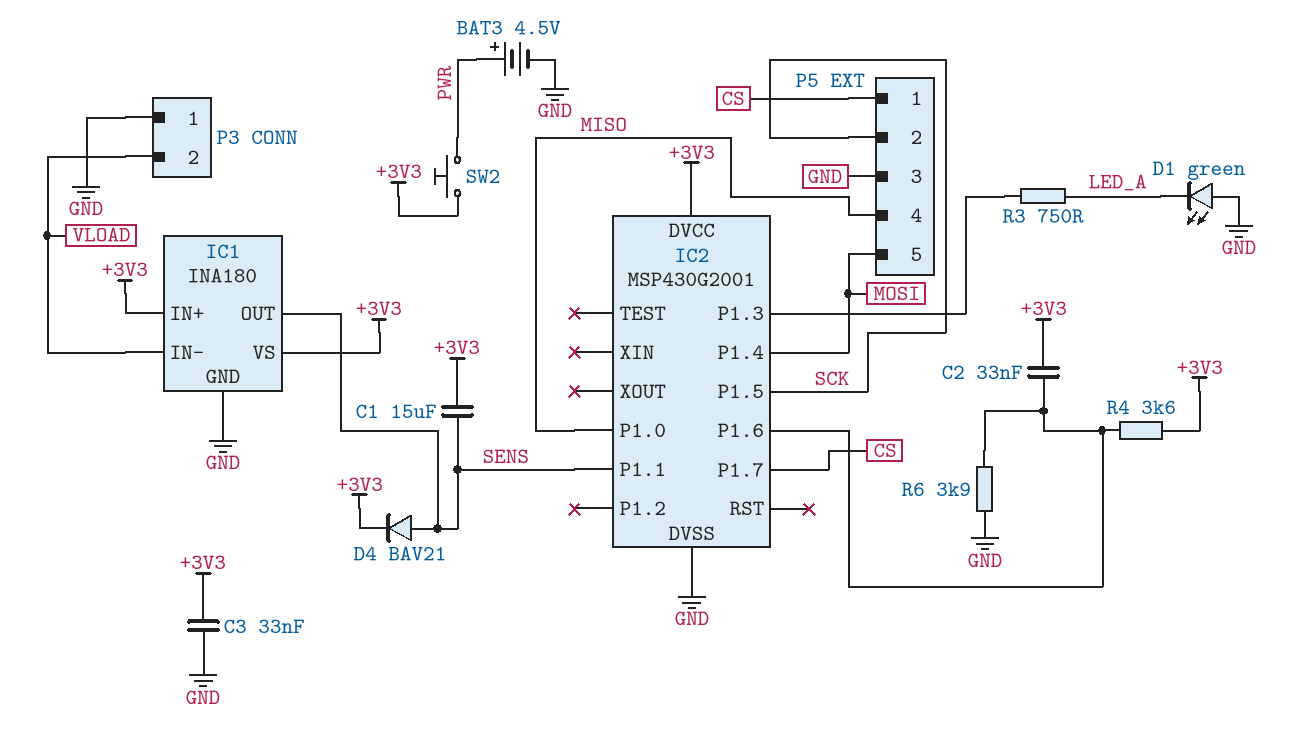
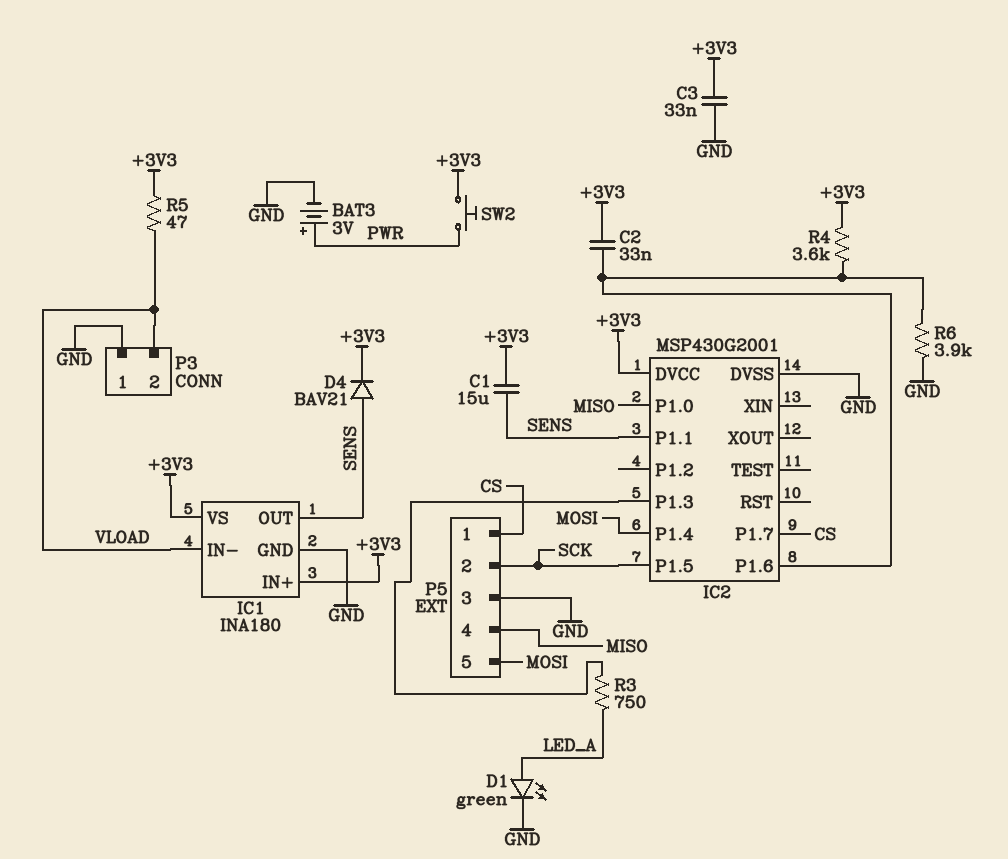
BAT3: 4.5V (plus PWR, minus GND) -> 3V (plus PWR, minus GND)
D1: LED green (A GND, K LED_A) -> LED green (A LED_A, K GND)
R5: none -> 47 (+3V3, VLOAD)

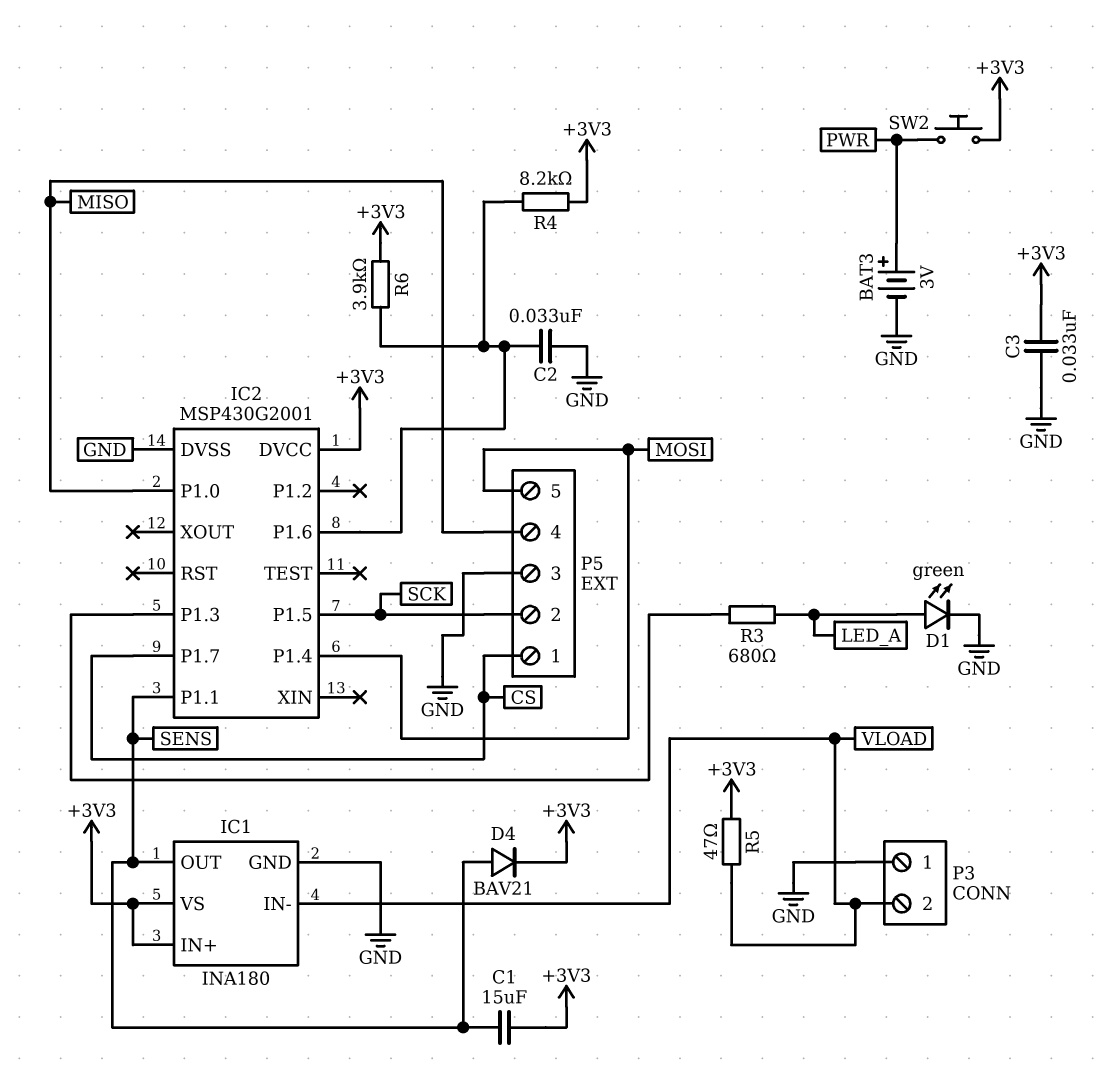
C2: 33nF (+3V3, IC2/P1.6) -> 33nF (GND, IC2/P1.6)
R3: 750 (IC2/P1.3, LED_A) -> 680 (IC2/P1.3, LED_A)
R4: 3.6k (+3V3, IC2/P1.6) -> 8.2k (+3V3, IC2/P1.6)
R6: 3.9k (GND, IC2/P1.6) -> 3.9k (+3V3, IC2/P1.6)

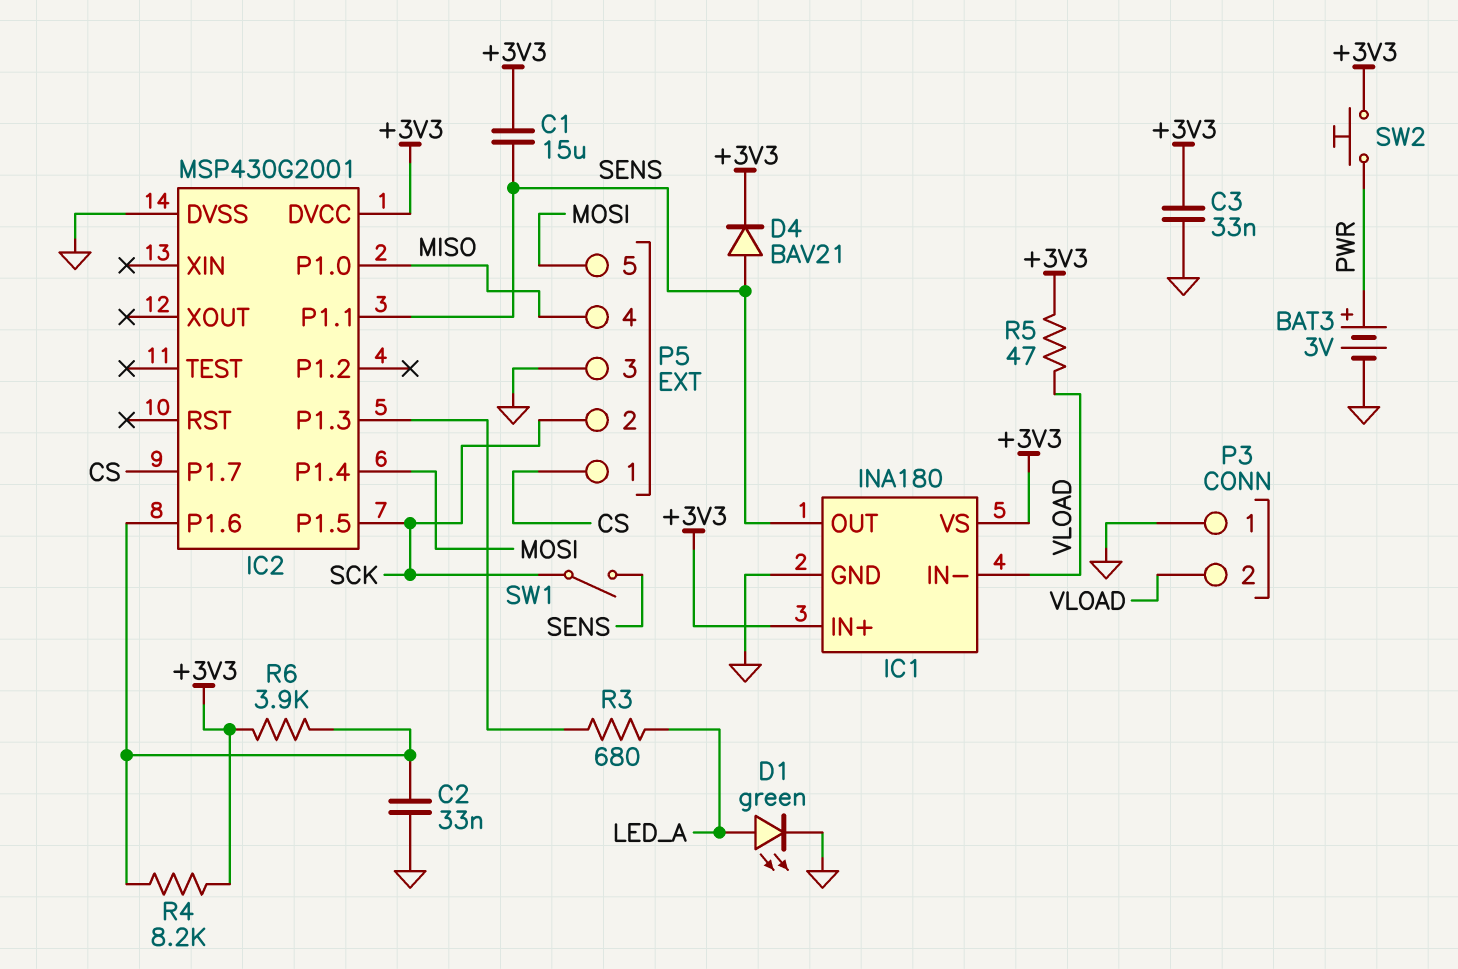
SW1: none -> switch (SCK, SENS)

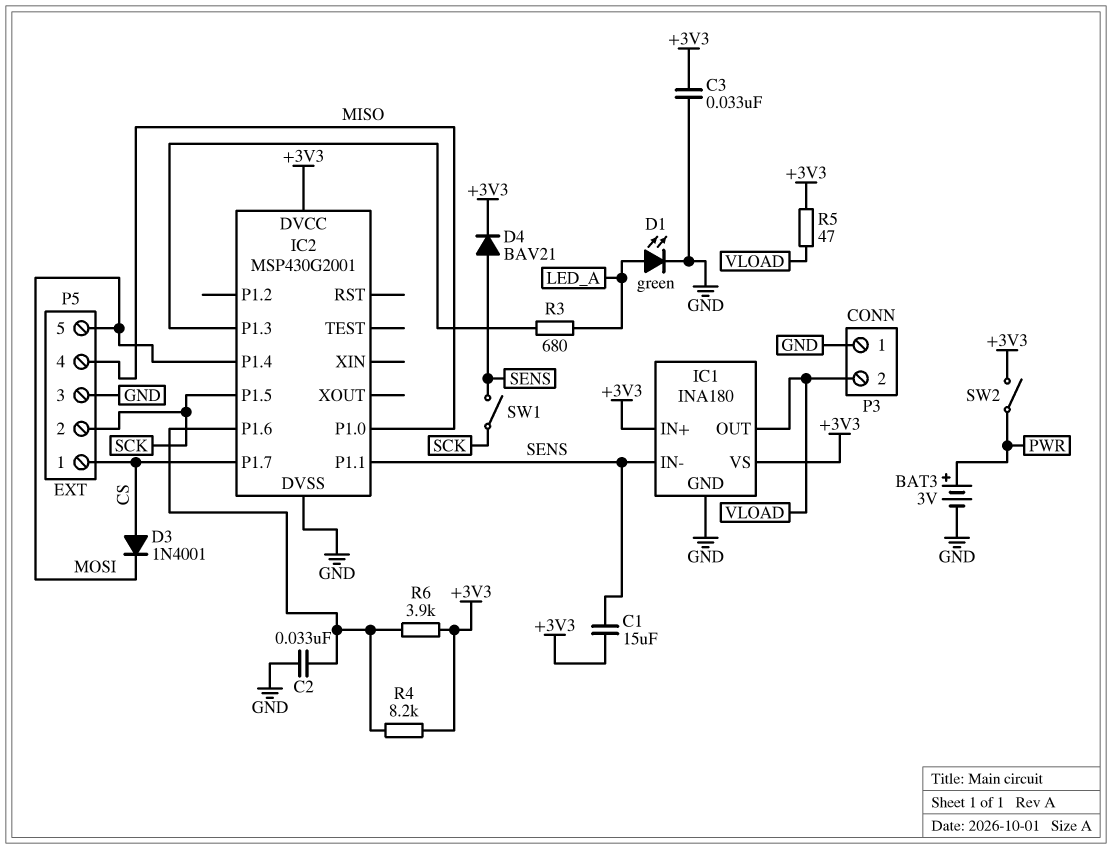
D3: none -> diode 1N4001 (A CS, K MOSI)
IC1 pin IN-: VLOAD -> SENS
IC1 pin OUT: SENS -> VLOAD
SW2: button (+3V3, PWR) -> switch (+3V3, PWR)

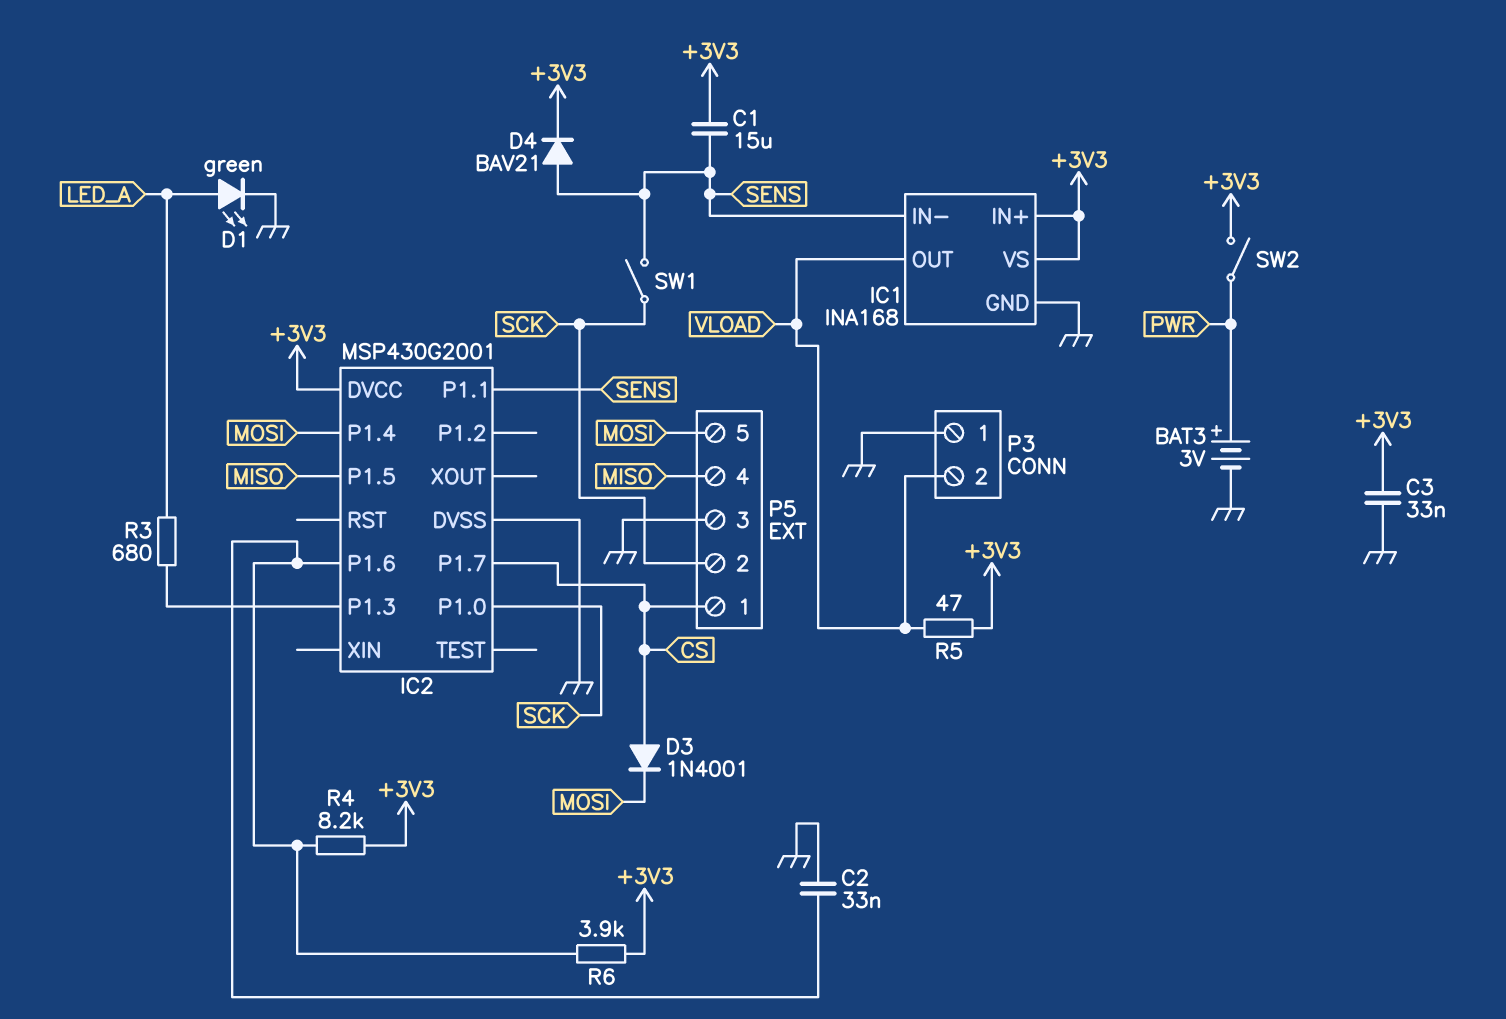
IC1: INA180 -> INA168
IC2 pin P1.0: MISO -> SCK
IC2 pin P1.5: SCK -> MISO

